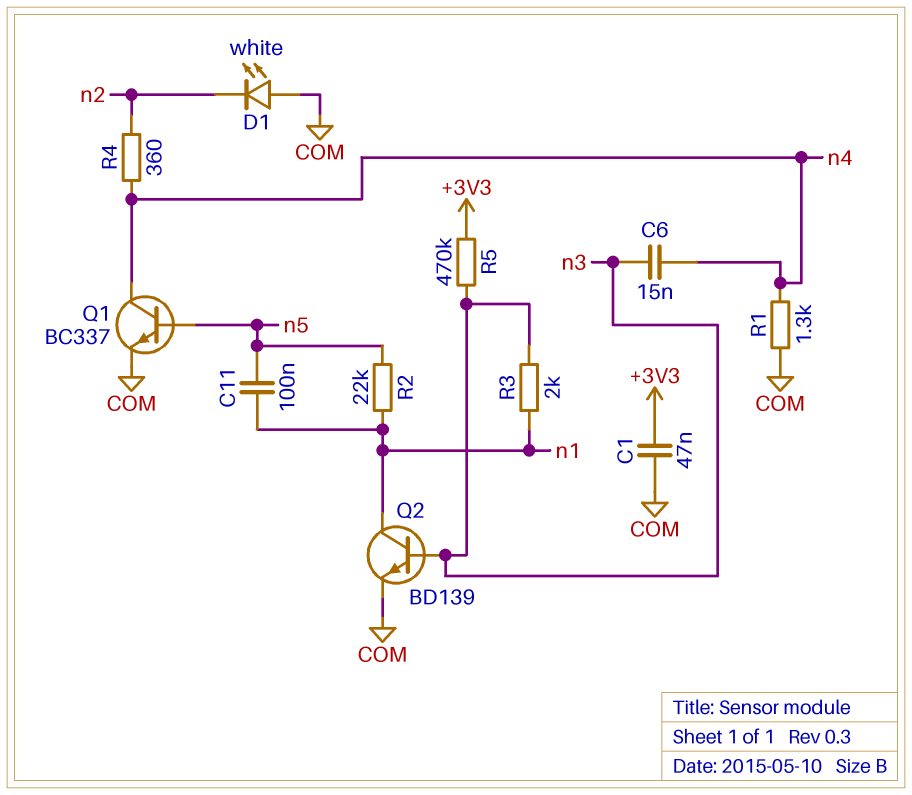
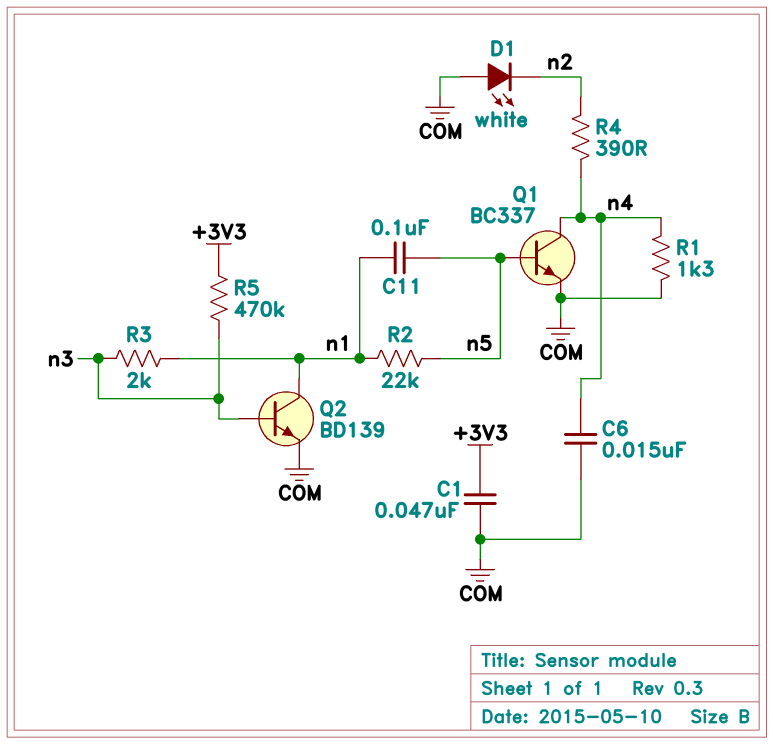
C6: 15nF (n3, n4) -> 15nF (COM, n4)
R4: 360 (n2, n4) -> 390 (n2, n4)

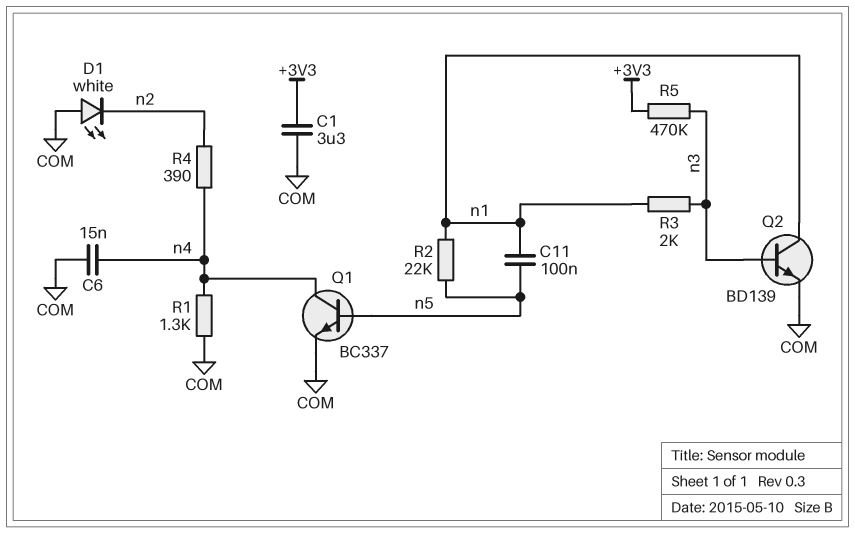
C1: 47nF (+3V3, COM) -> 3.3uF (+3V3, COM)

